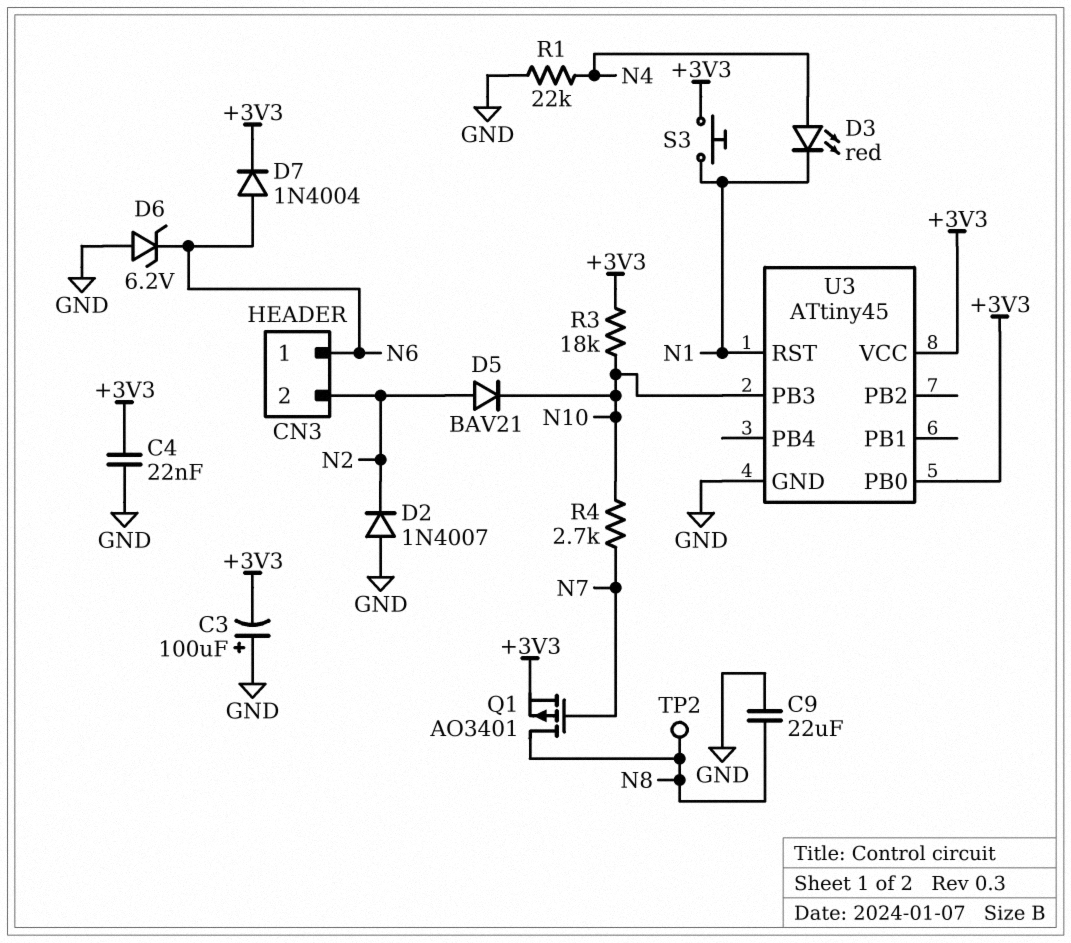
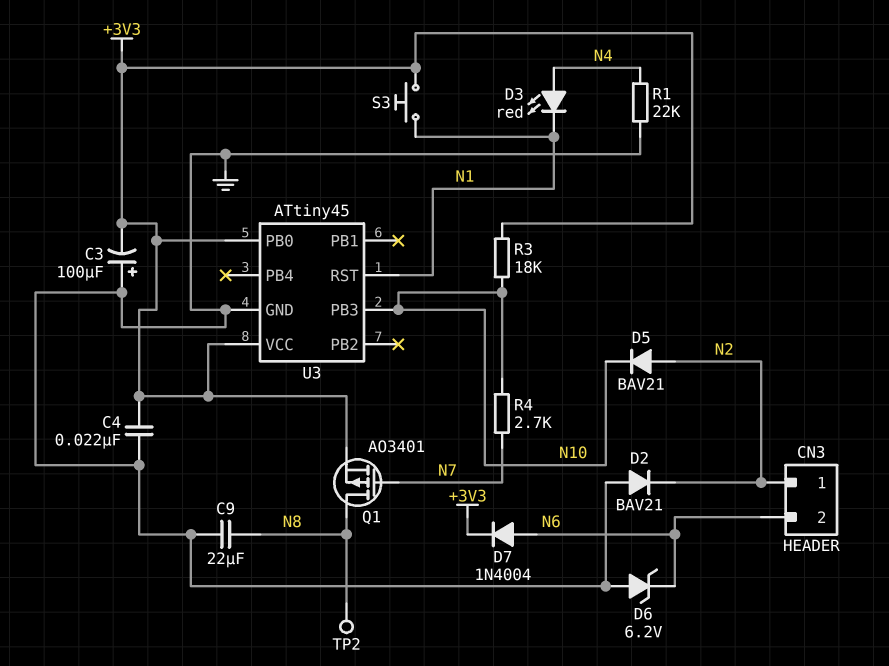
CN3 pin 1: N6 -> N2
CN3 pin 2: N2 -> N6
D2: diode 1N4007 (A GND, K N2) -> diode BAV21 (A GND, K N2)

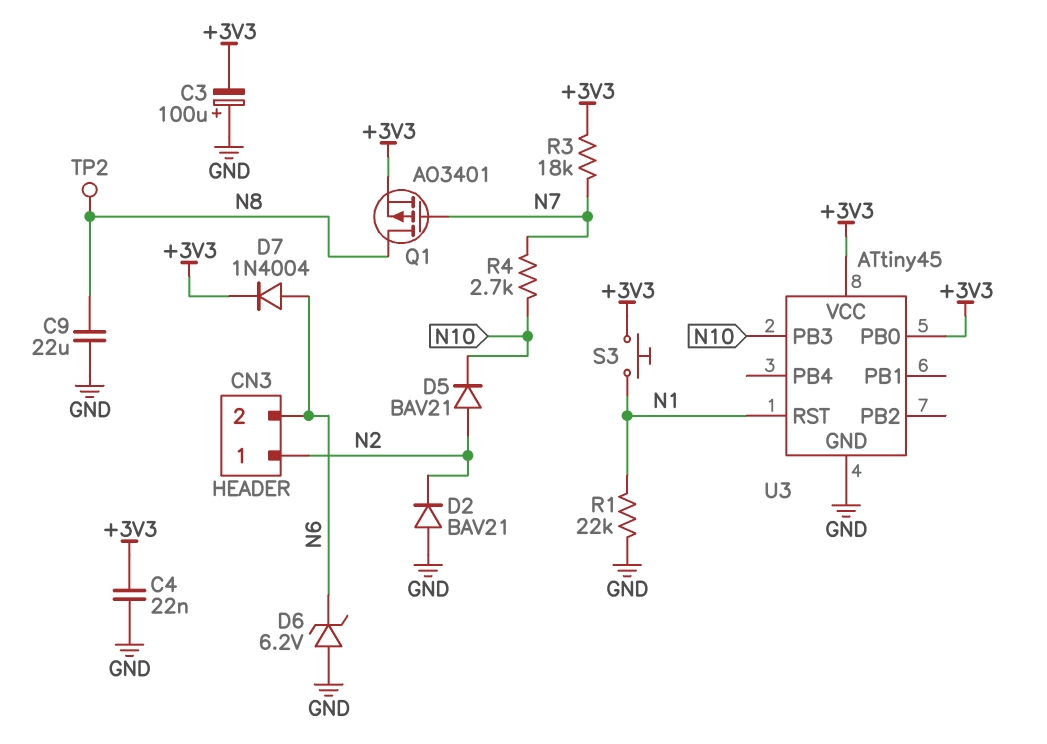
D3: LED red (A N4, K N1) -> none
R1: 22k (GND, N4) -> 22k (GND, N1)
R3: 18k (+3V3, N10) -> 18k (+3V3, N7)

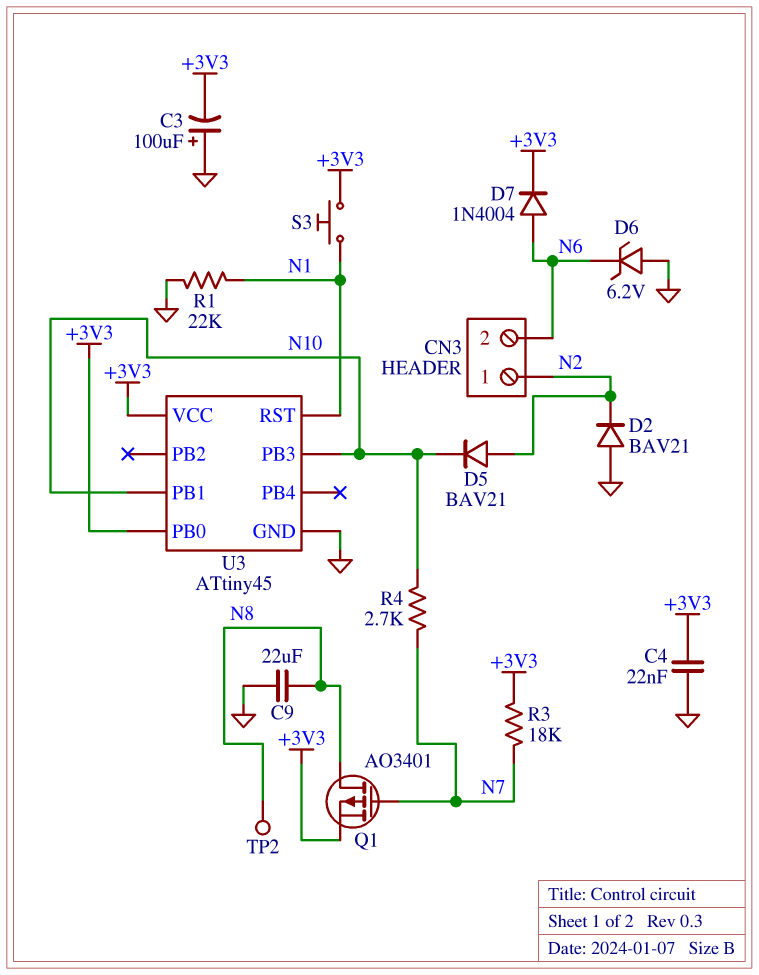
U3 pin PB1: none -> N10

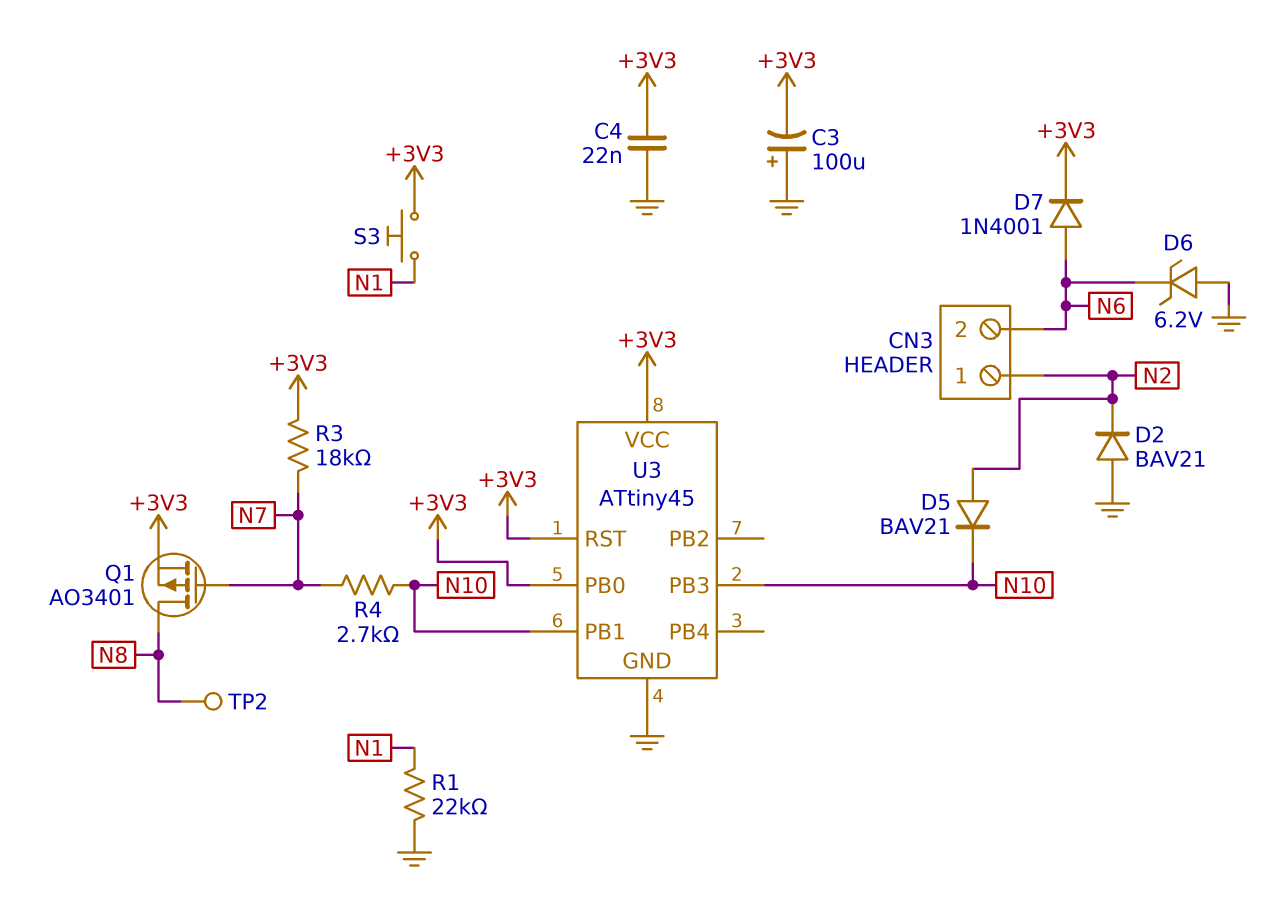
C9: 22uF (GND, N8) -> none
D7: diode 1N4004 (A N6, K +3V3) -> diode 1N4001 (A N6, K +3V3)
U3 pin RST: N1 -> +3V3

